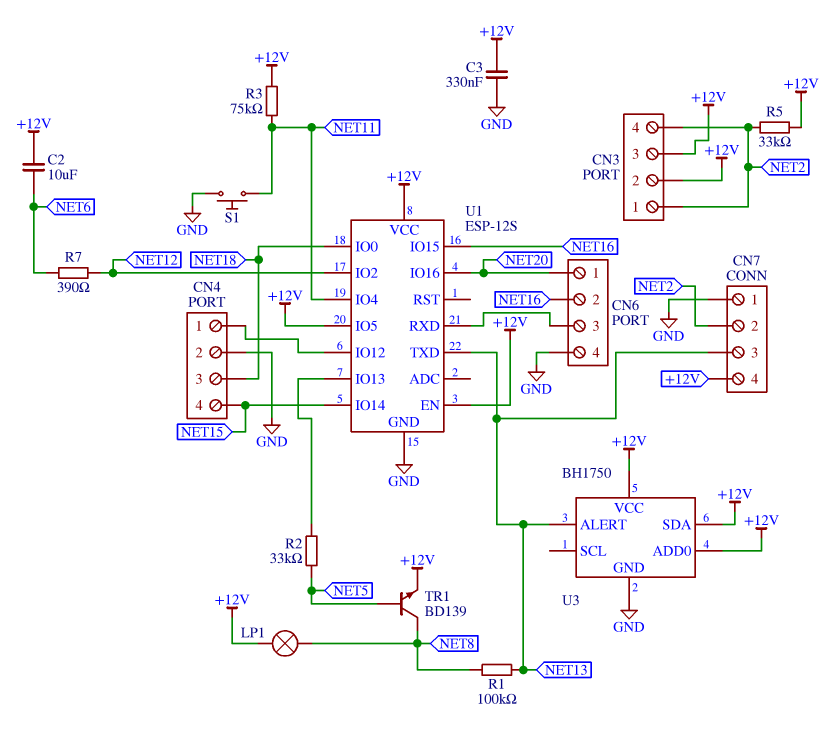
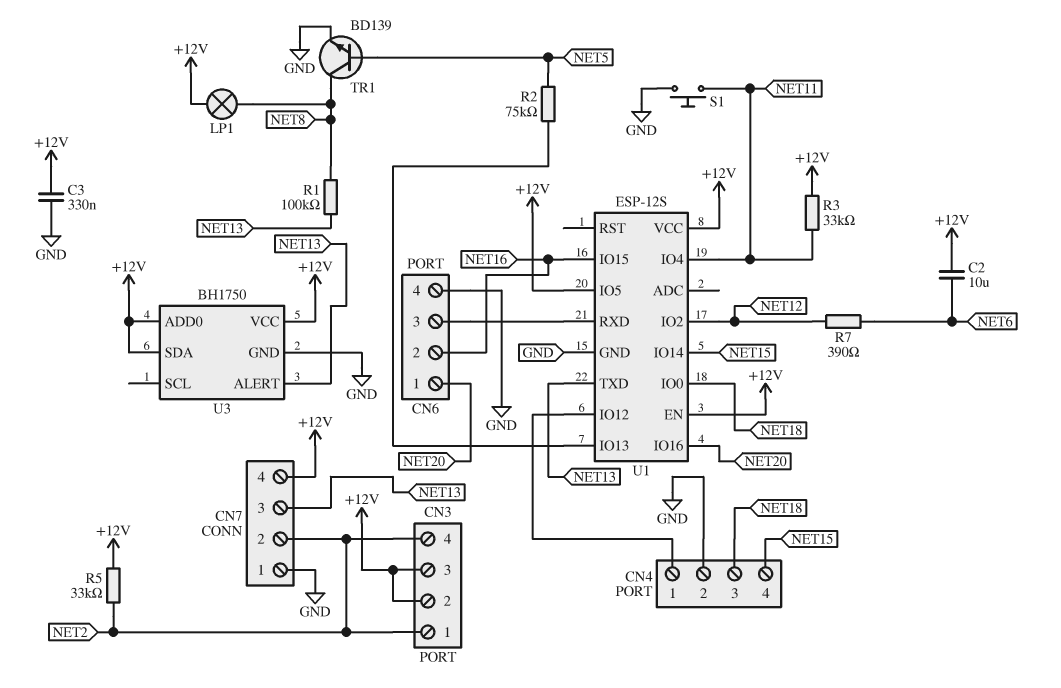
R2: 33k (NET5, U1/IO13) -> 75k (NET5, U1/IO13)
R3: 75k (+12V, NET11) -> 33k (+12V, NET11)
TR1: NPN BD139 (B NET5, C NET8, E +12V) -> NPN BD139 (B NET5, C NET8, E GND)

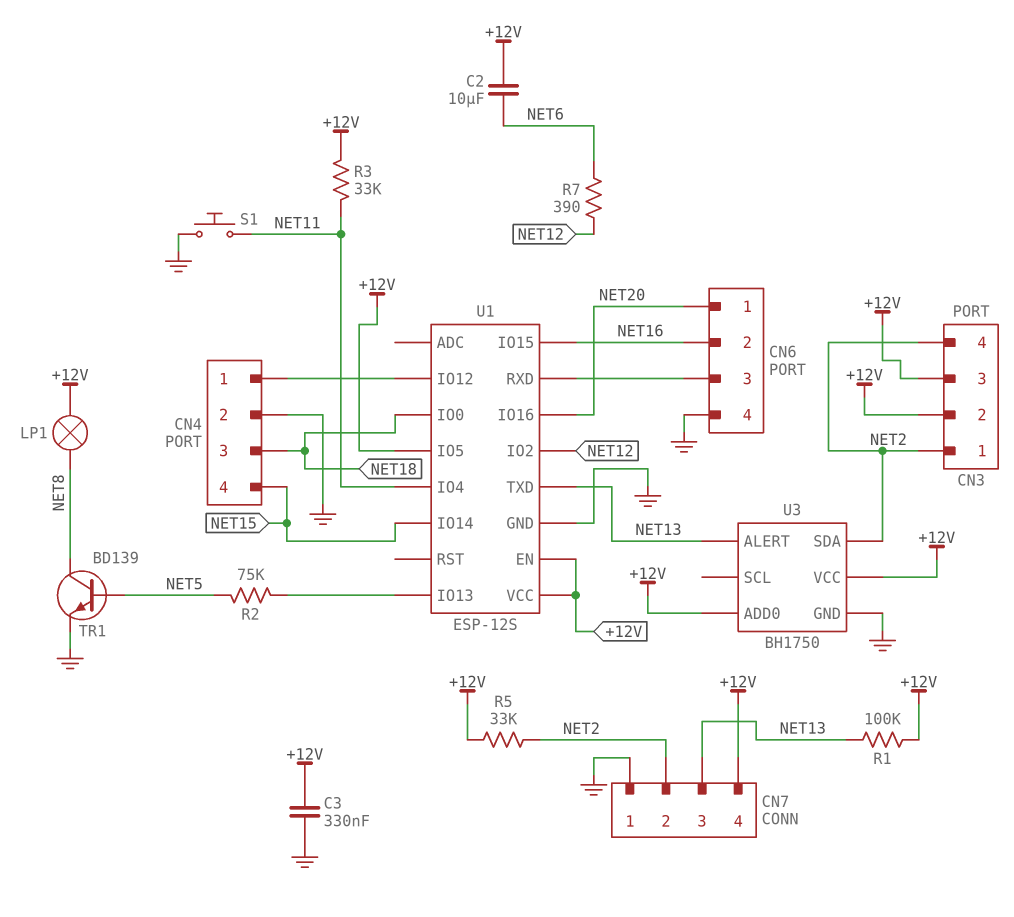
R1: 100k (NET8, NET13) -> 100k (+12V, NET13)
U3 pin SDA: +12V -> NET2

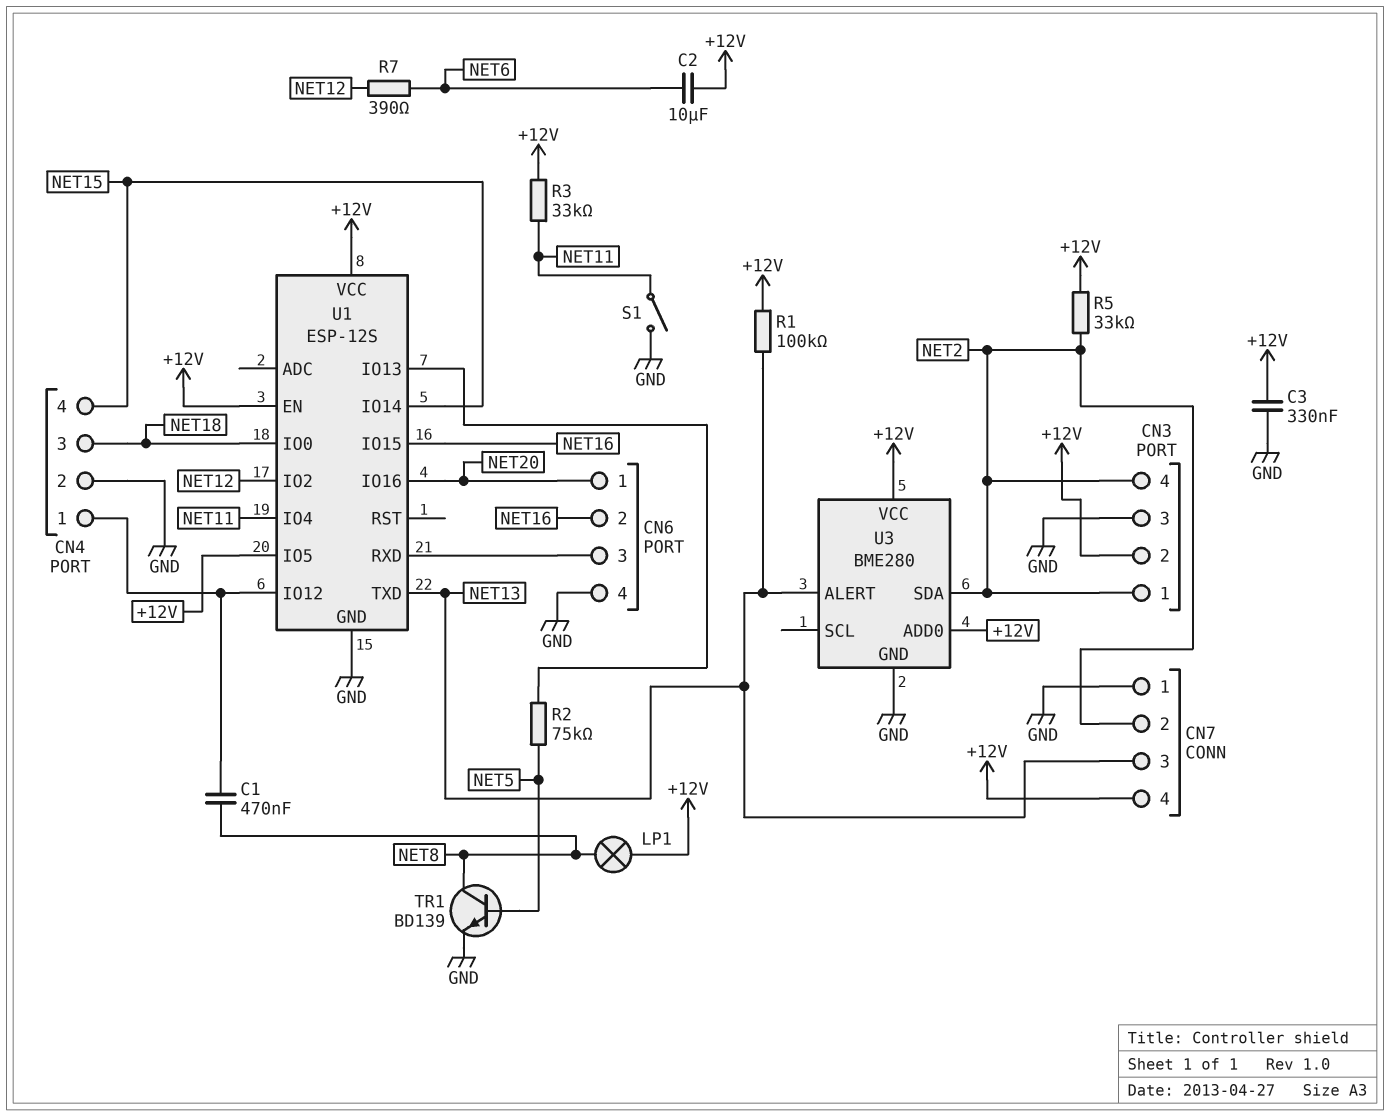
C1: none -> 470nF (CN4/1, NET8)
CN3 pin 3: +12V -> GND
S1: button (GND, NET11) -> switch (GND, NET11)
U3: BH1750 -> BME280

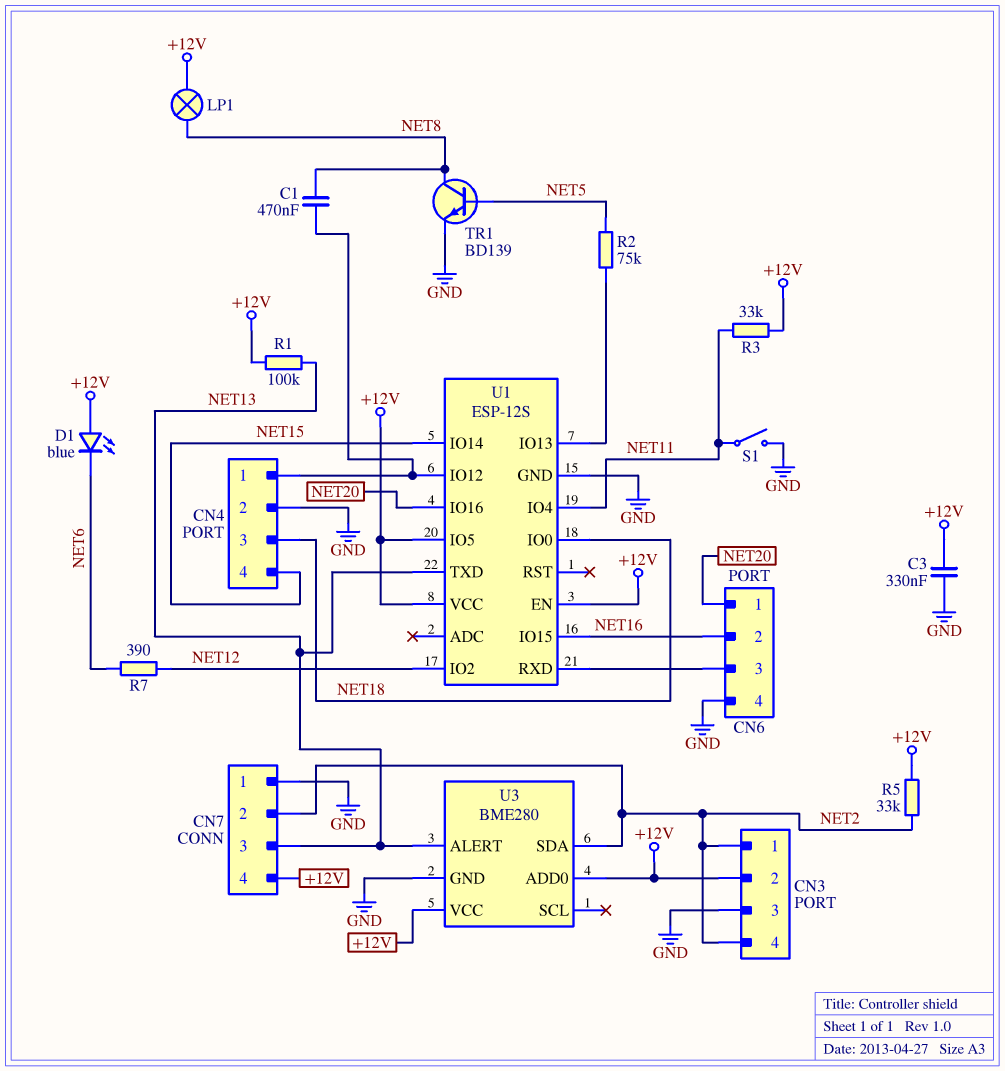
C2: 10uF (+12V, NET6) -> none
D1: none -> LED blue (A +12V, K NET6)

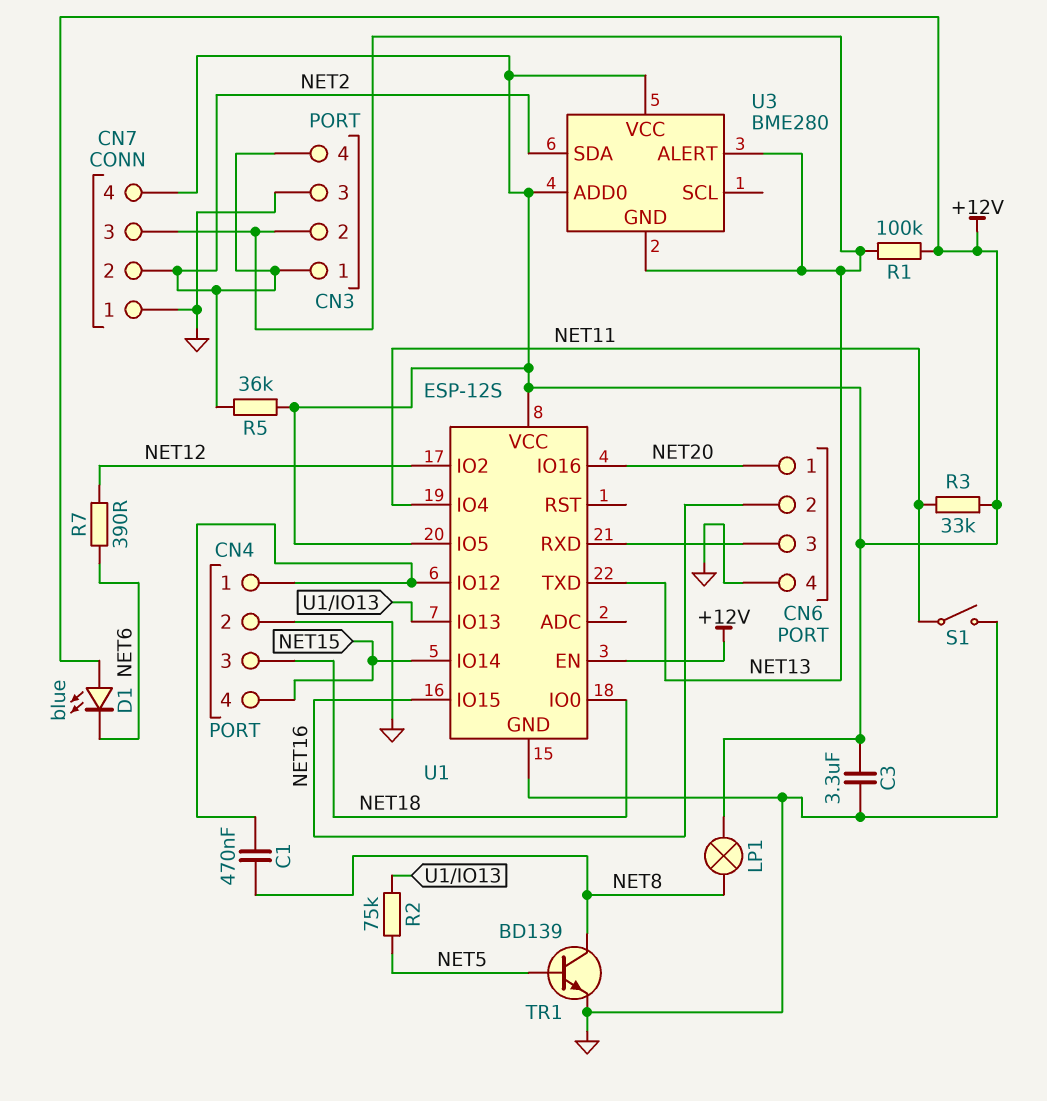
C3: 330nF (+12V, GND) -> 3.3uF (+12V, GND)
CN3 pin 2: +12V -> NET13
R5: 33k (+12V, NET2) -> 36k (+12V, NET2)
U3 pin GND: GND -> NET13

